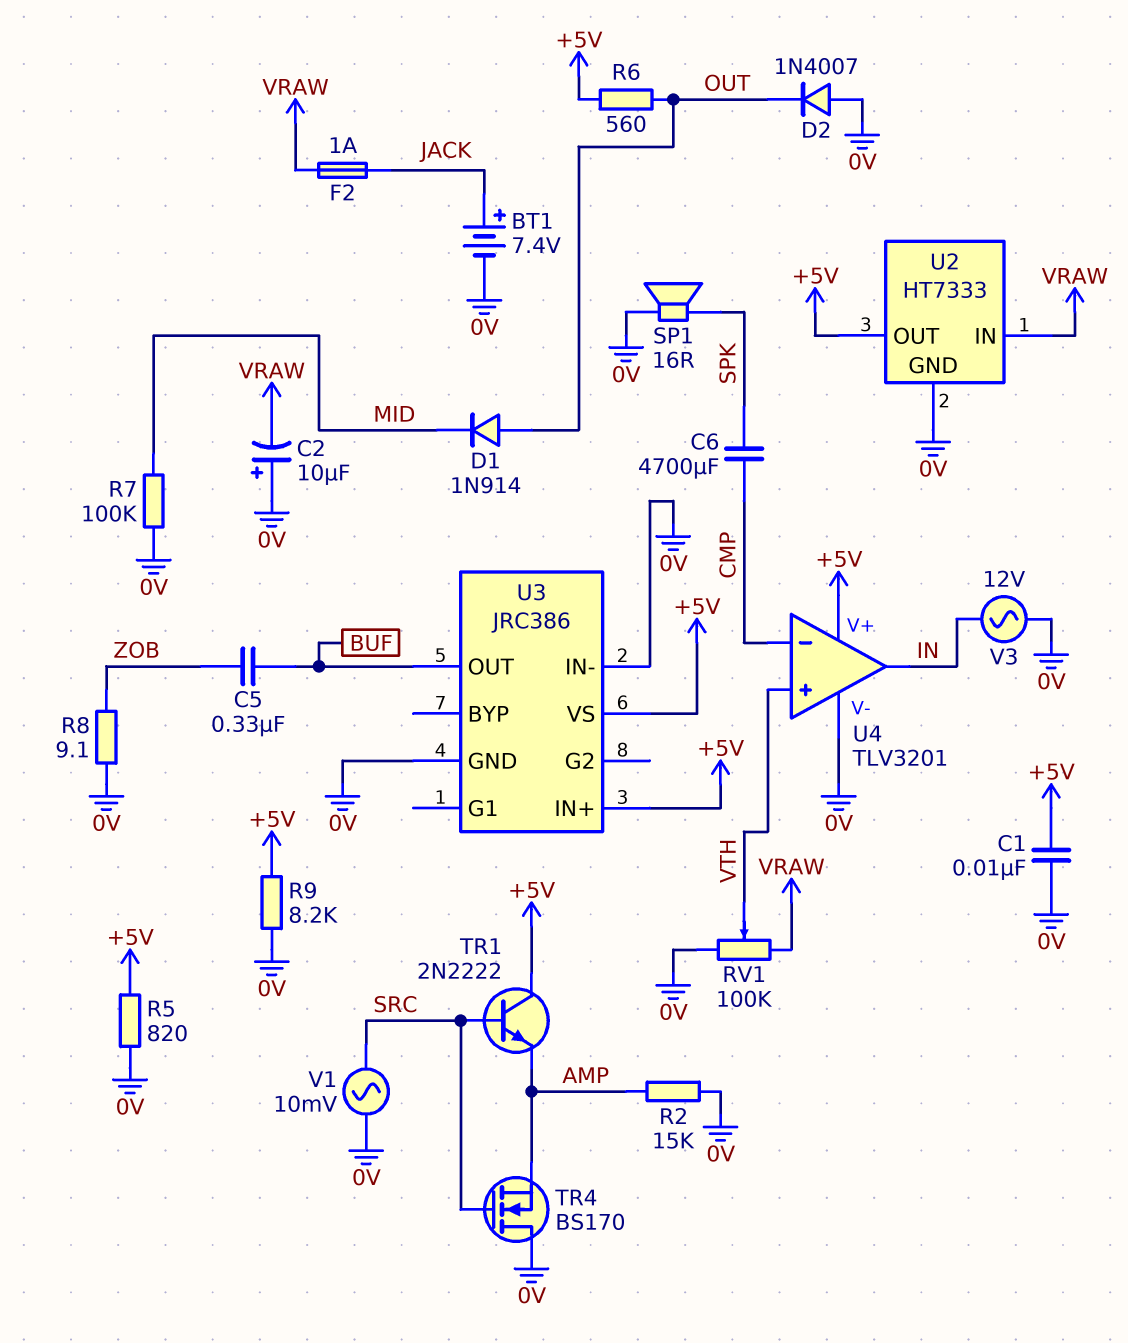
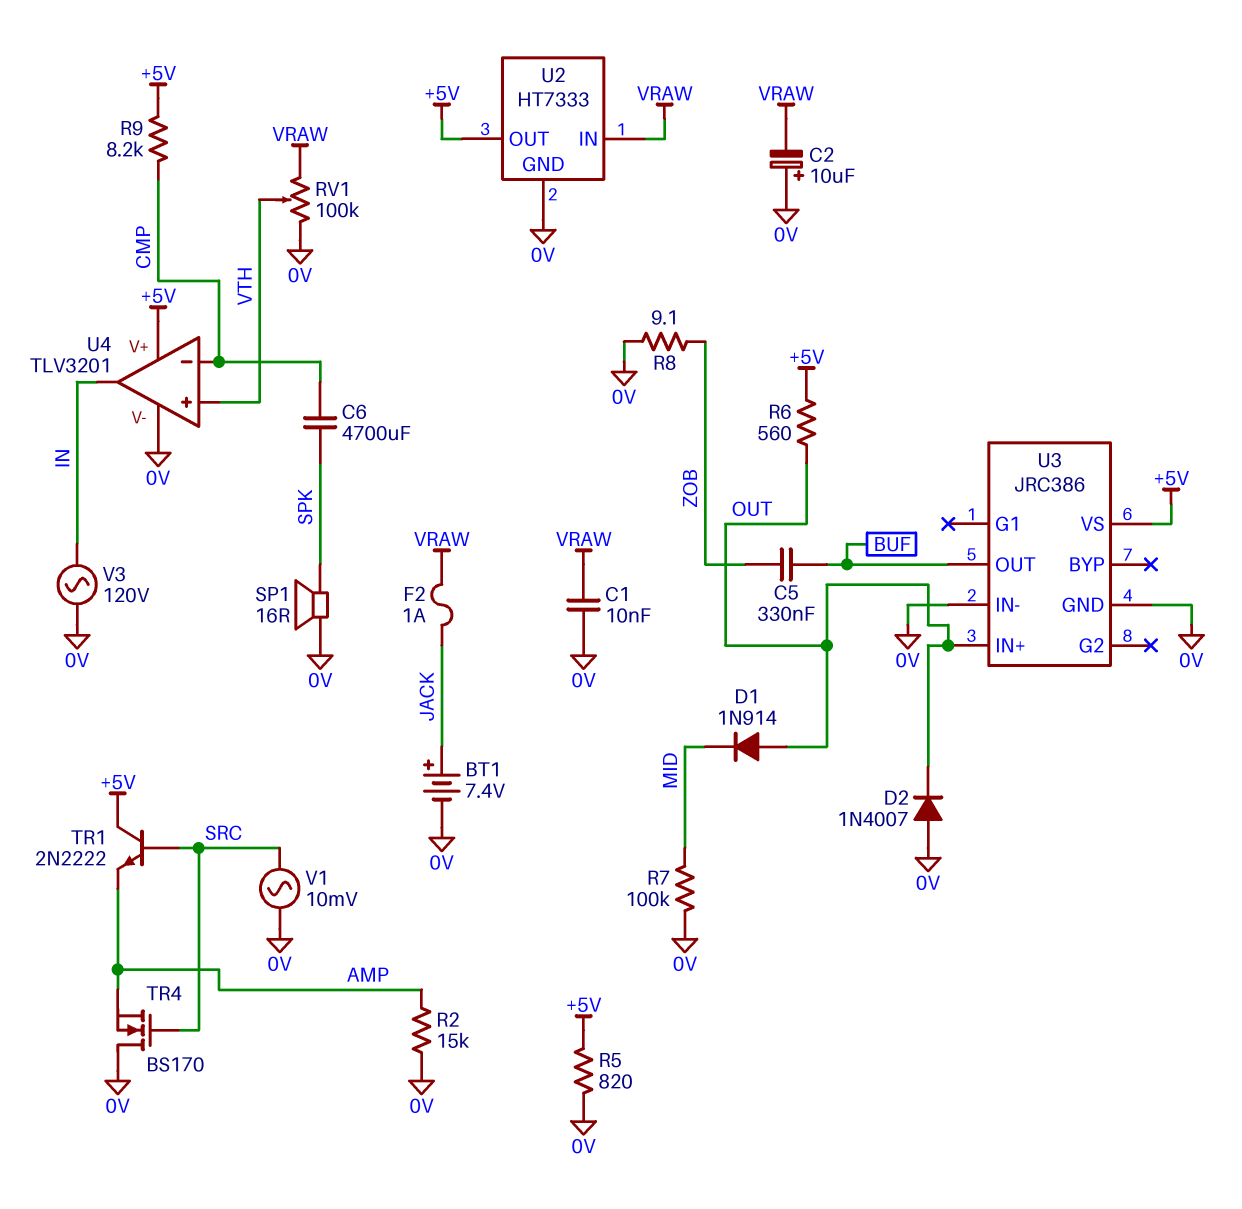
C1: 10nF (+5V, 0V) -> 10nF (0V, VRAW)
R9: 8.2k (+5V, 0V) -> 8.2k (+5V, CMP)
U3 pin IN+: +5V -> OUT
V3: AC 12V (0V, IN) -> AC 120V (0V, IN)

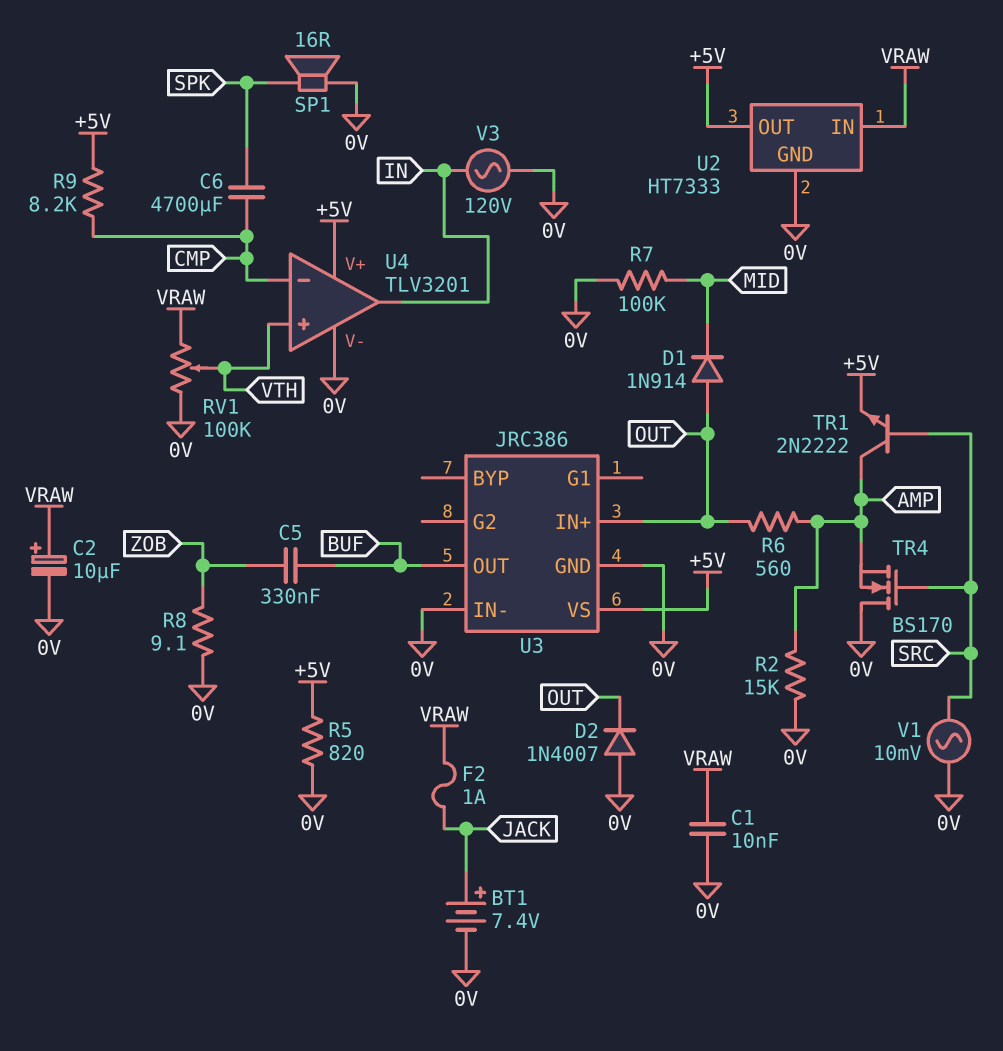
C2: 10uF (plus 0V, minus VRAW) -> 10uF (plus VRAW, minus 0V)
R6: 560 (+5V, OUT) -> 560 (AMP, OUT)
TR1: NPN 2N2222 (B SRC, C +5V, E AMP) -> NPN 2N2222 (B SRC, C AMP, E +5V)

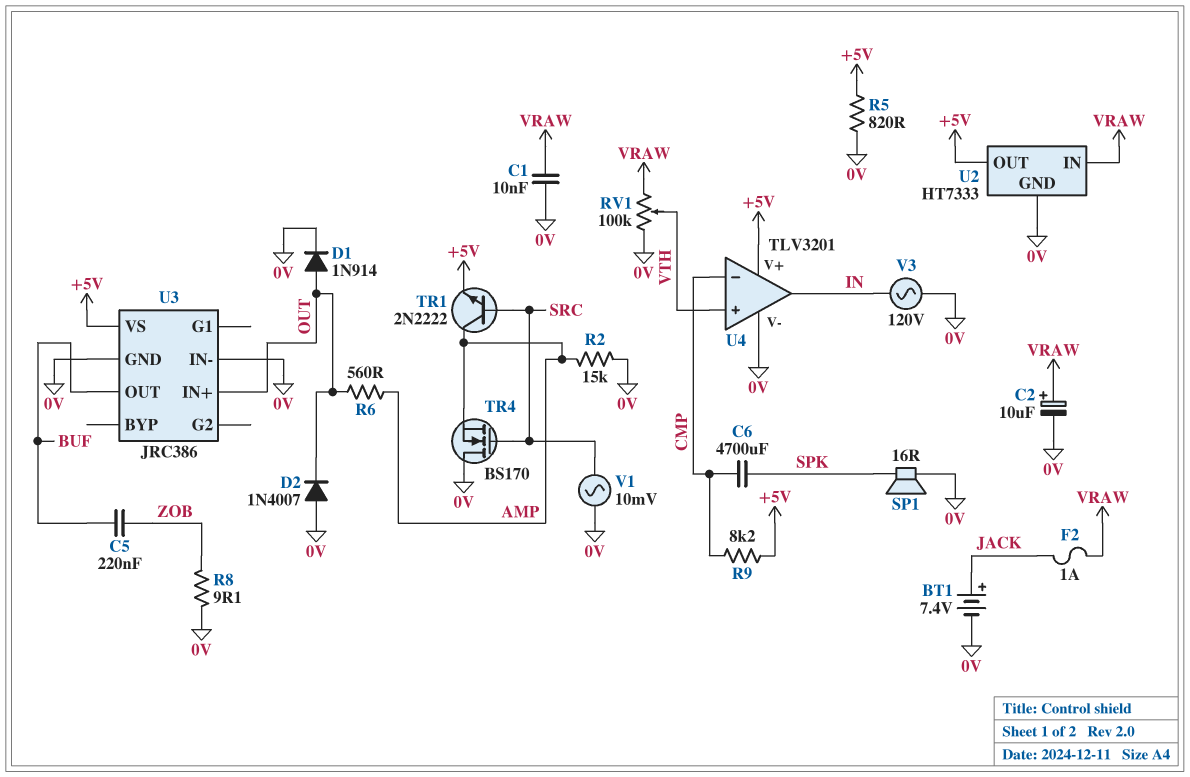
C5: 330nF (BUF, ZOB) -> 220nF (BUF, ZOB)
D1: diode 1N914 (A OUT, K MID) -> diode 1N914 (A OUT, K 0V)
R7: 100k (0V, MID) -> none

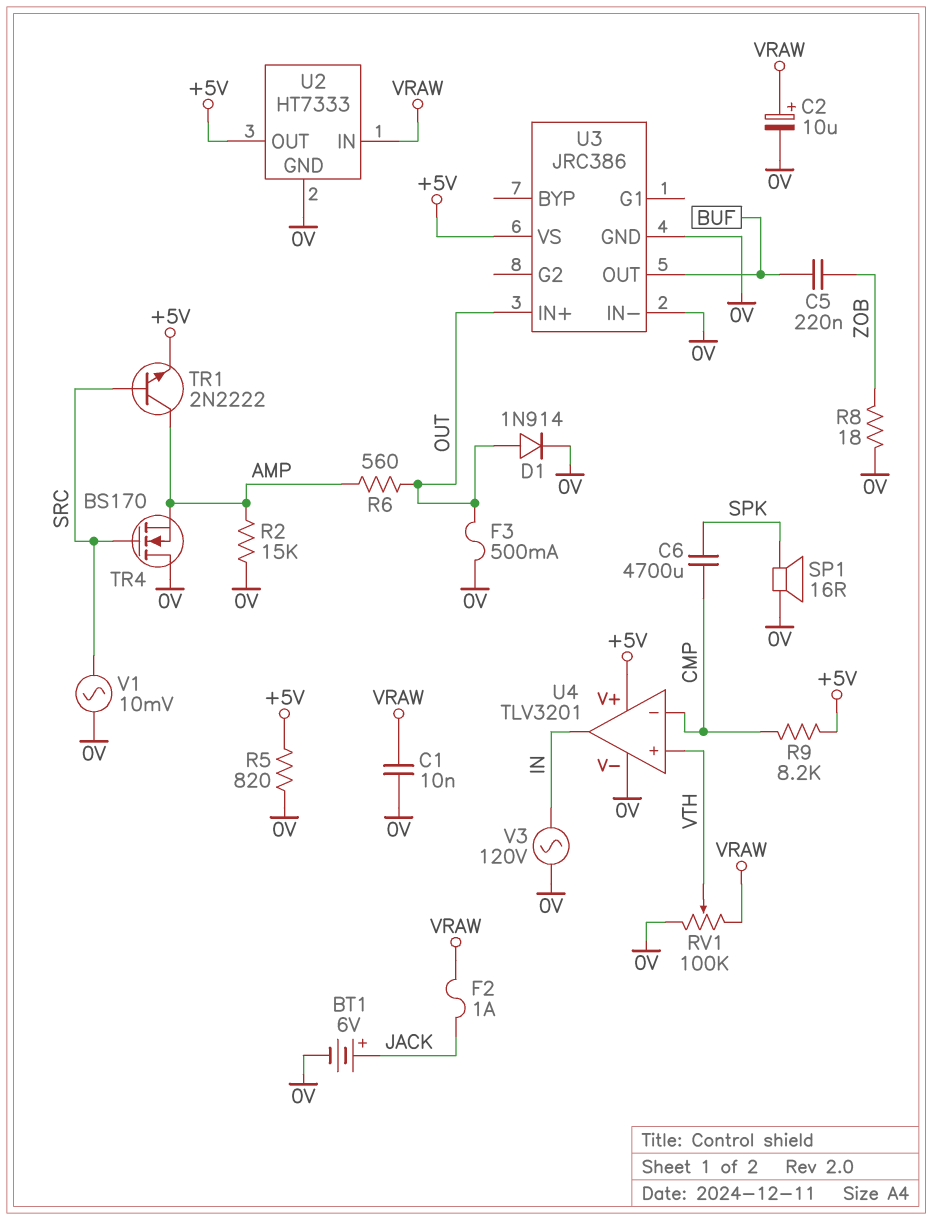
BT1: 7.4V (plus JACK, minus 0V) -> 6V (plus JACK, minus 0V)
D2: diode 1N4007 (A 0V, K OUT) -> none
F3: none -> 500mA (0V, OUT)
R8: 9.1 (0V, ZOB) -> 18 (0V, ZOB)

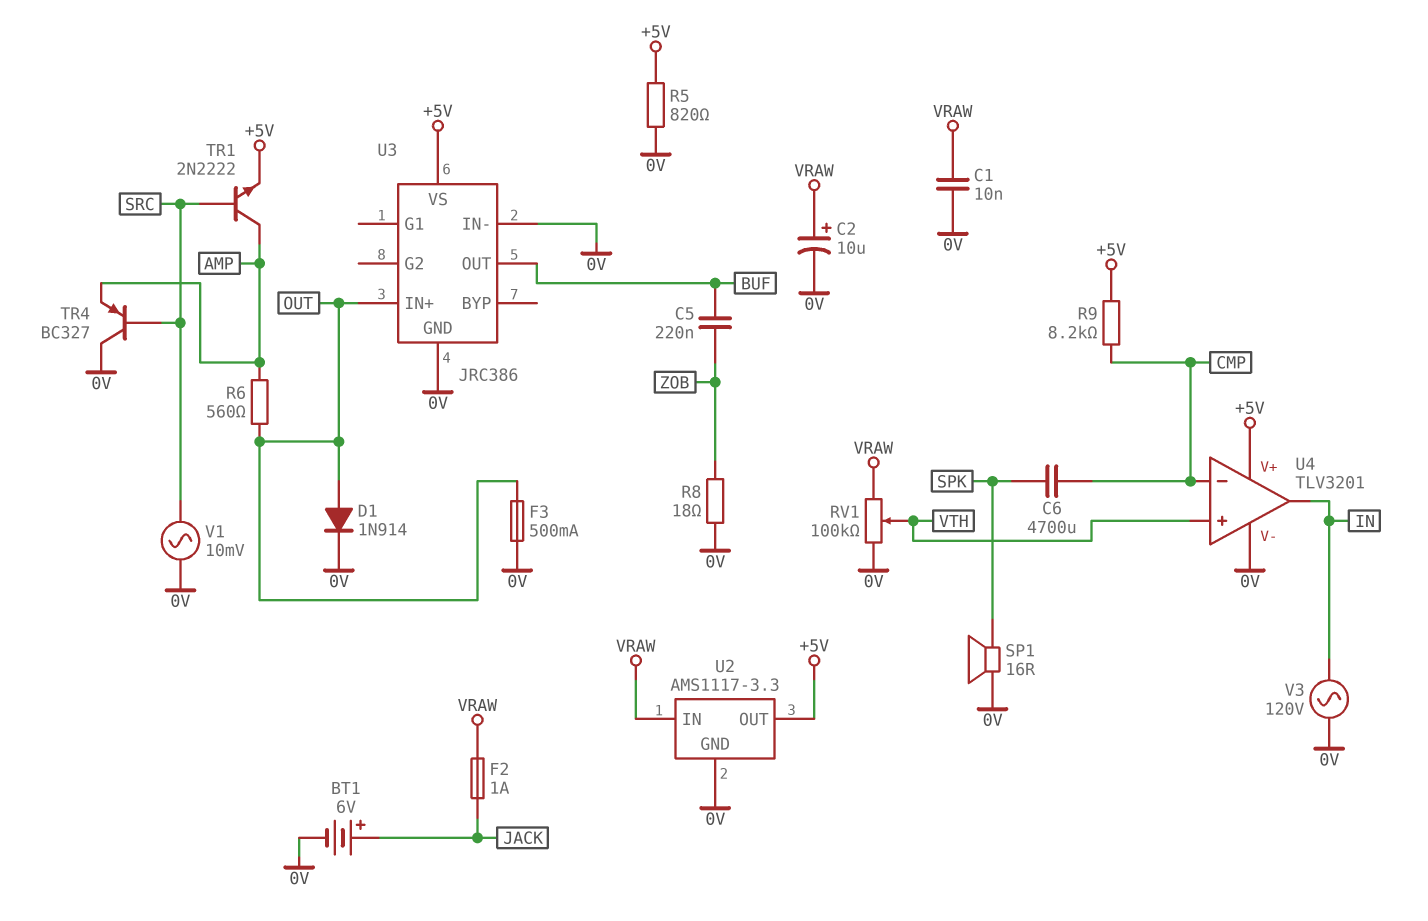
R2: 15k (0V, AMP) -> none
TR4: NMOS BS170 (G SRC, D 0V, S AMP) -> PNP BC327 (B SRC, C 0V, E AMP)
U2: HT7333 -> AMS1117-3.3

